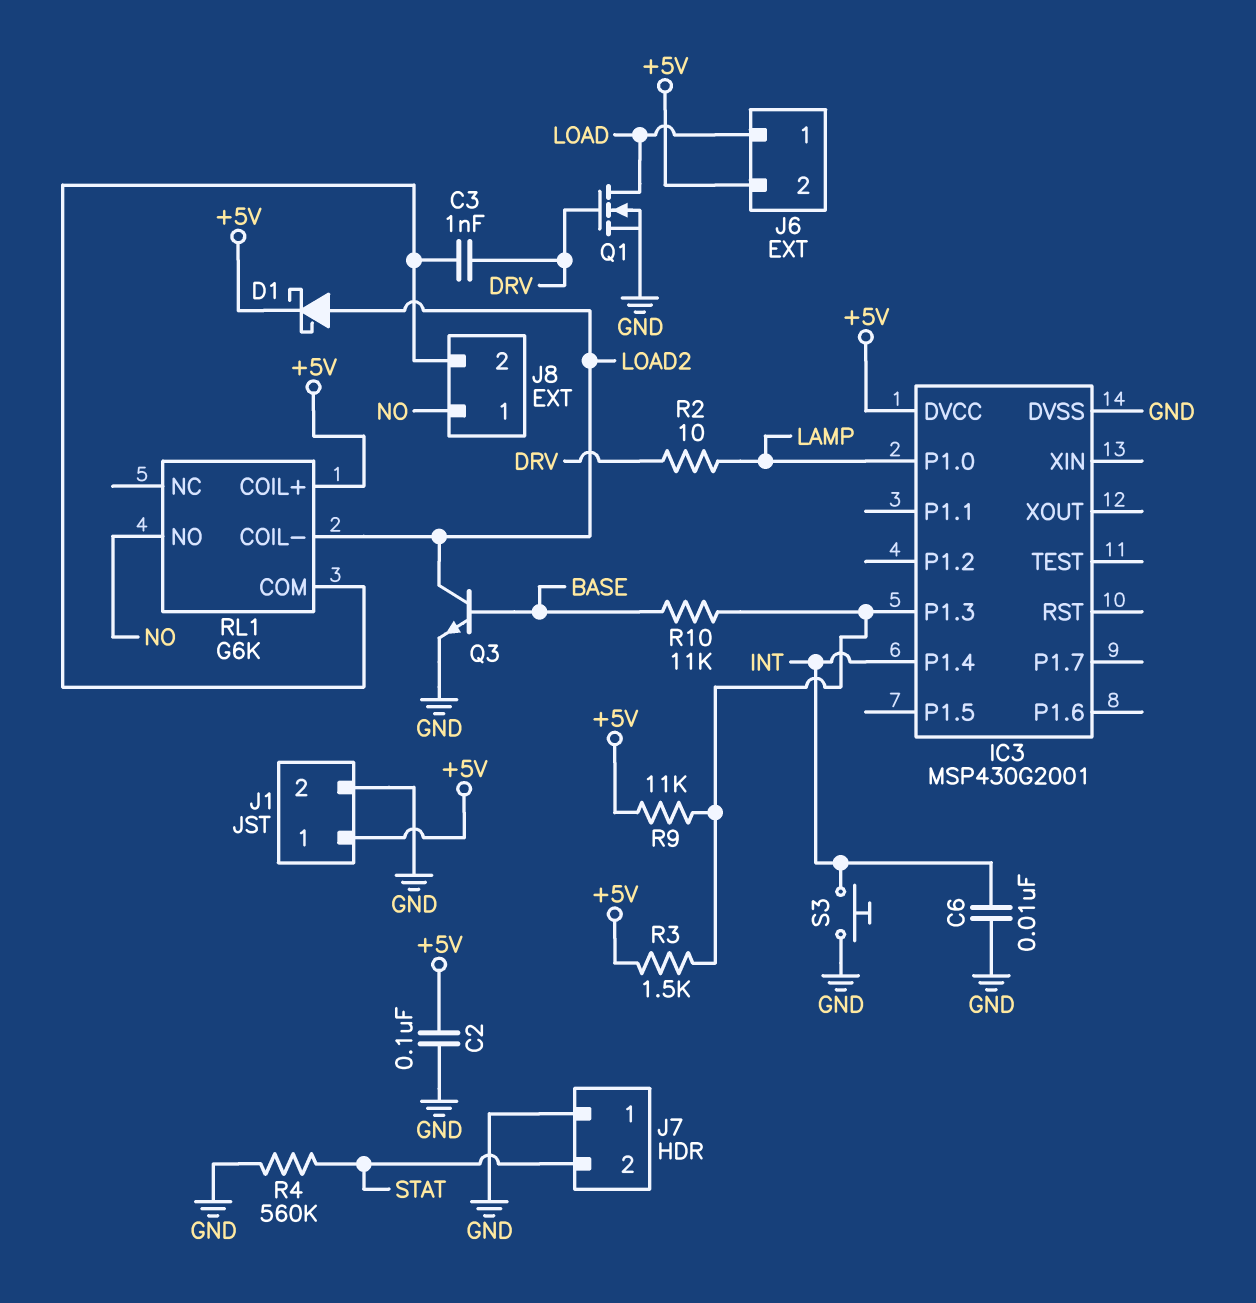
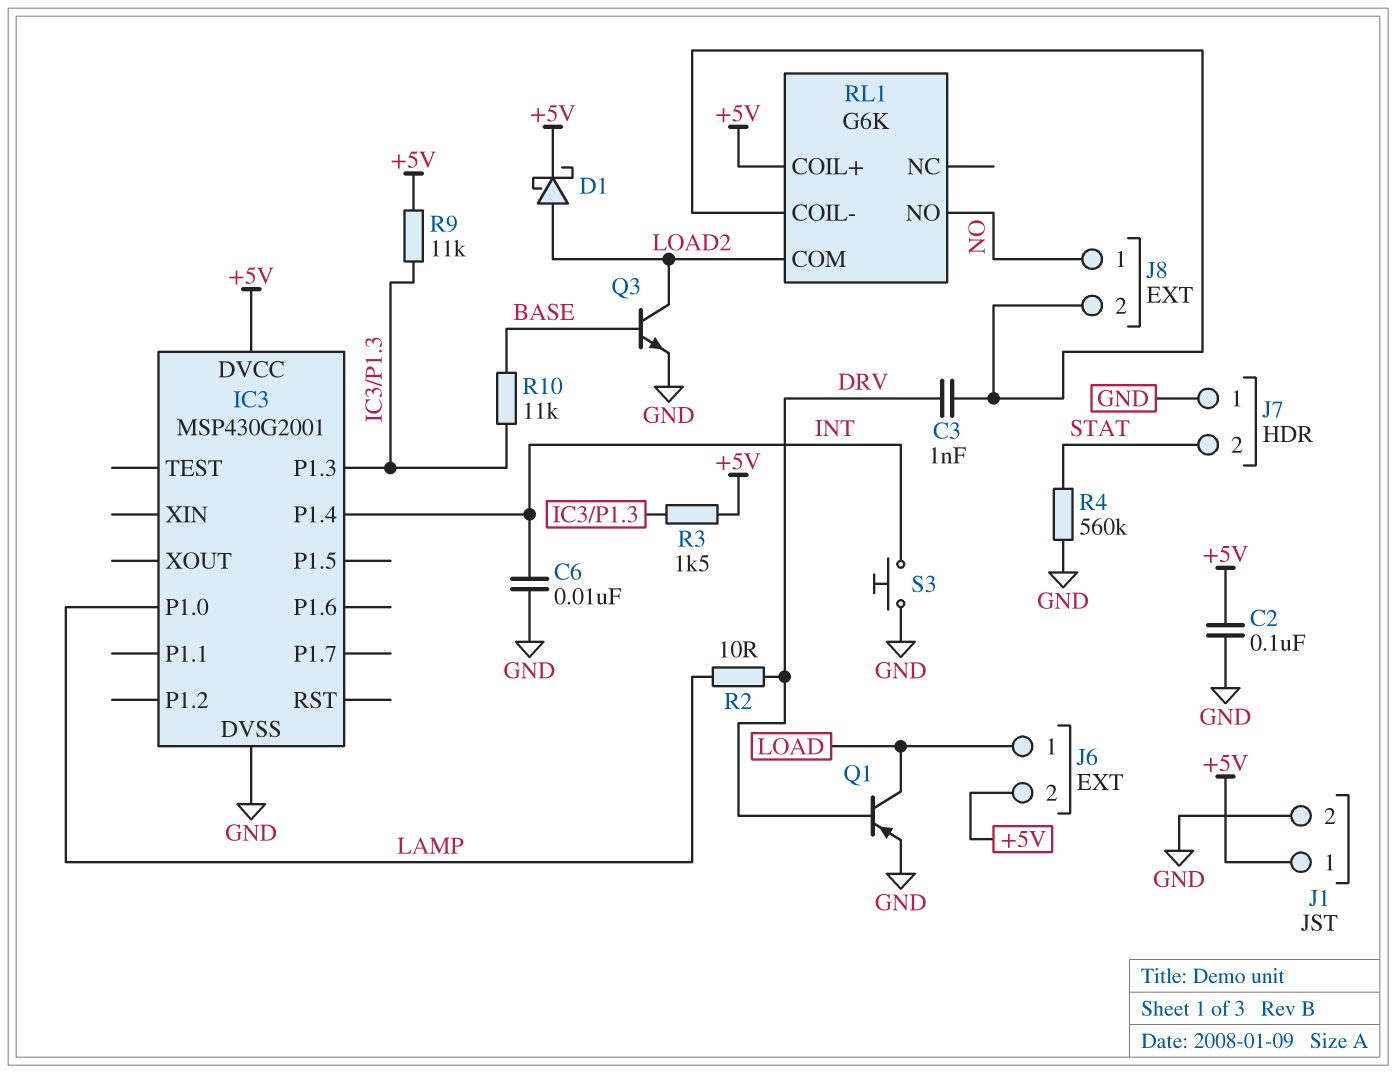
Q1: NMOS (G DRV, D LOAD, S GND) -> PNP (B DRV, C LOAD, E GND)
RL1 pin COIL-: LOAD2 -> J8/2
RL1 pin COM: J8/2 -> LOAD2

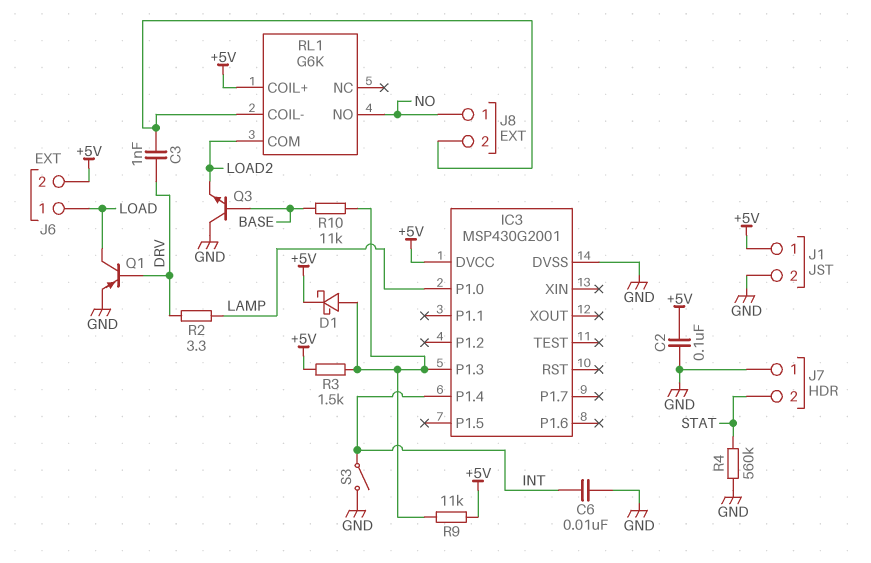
D1: schottky (A LOAD2, K +5V) -> schottky (A IC3/P1.3, K +5V)
Q3: NPN (B BASE, C LOAD2, E GND) -> NPN (B BASE, C GND, E LOAD2)
R2: 10 (DRV, LAMP) -> 3.3 (DRV, LAMP)
S3: button (GND, INT) -> switch (GND, INT)

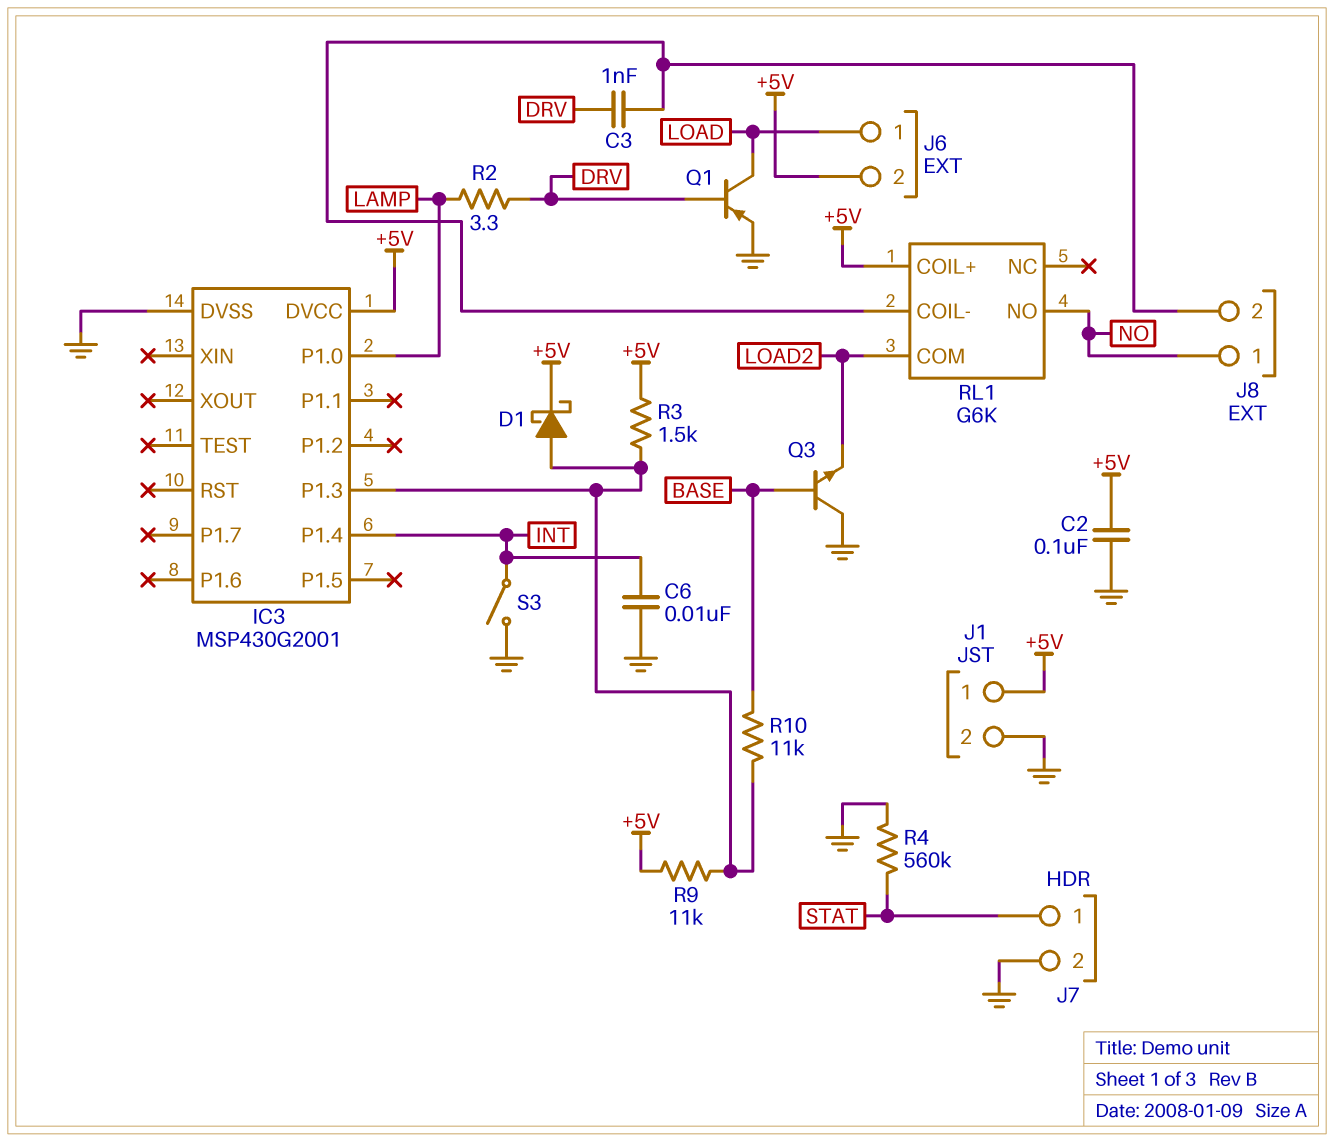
J7 pin 1: GND -> STAT
J7 pin 2: STAT -> GND

